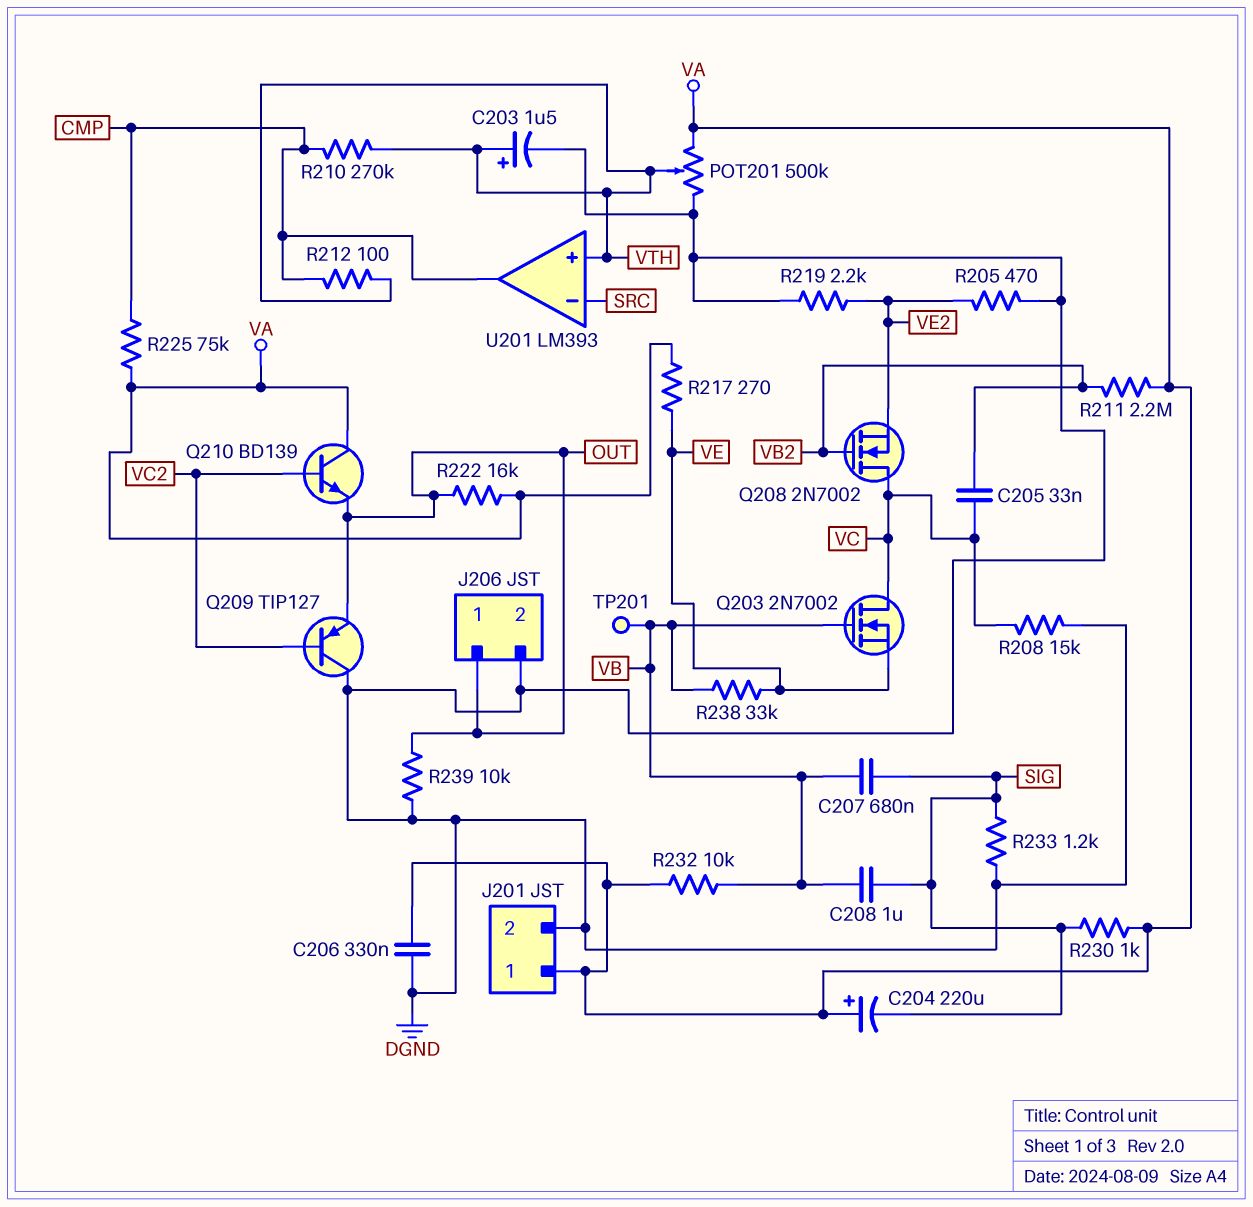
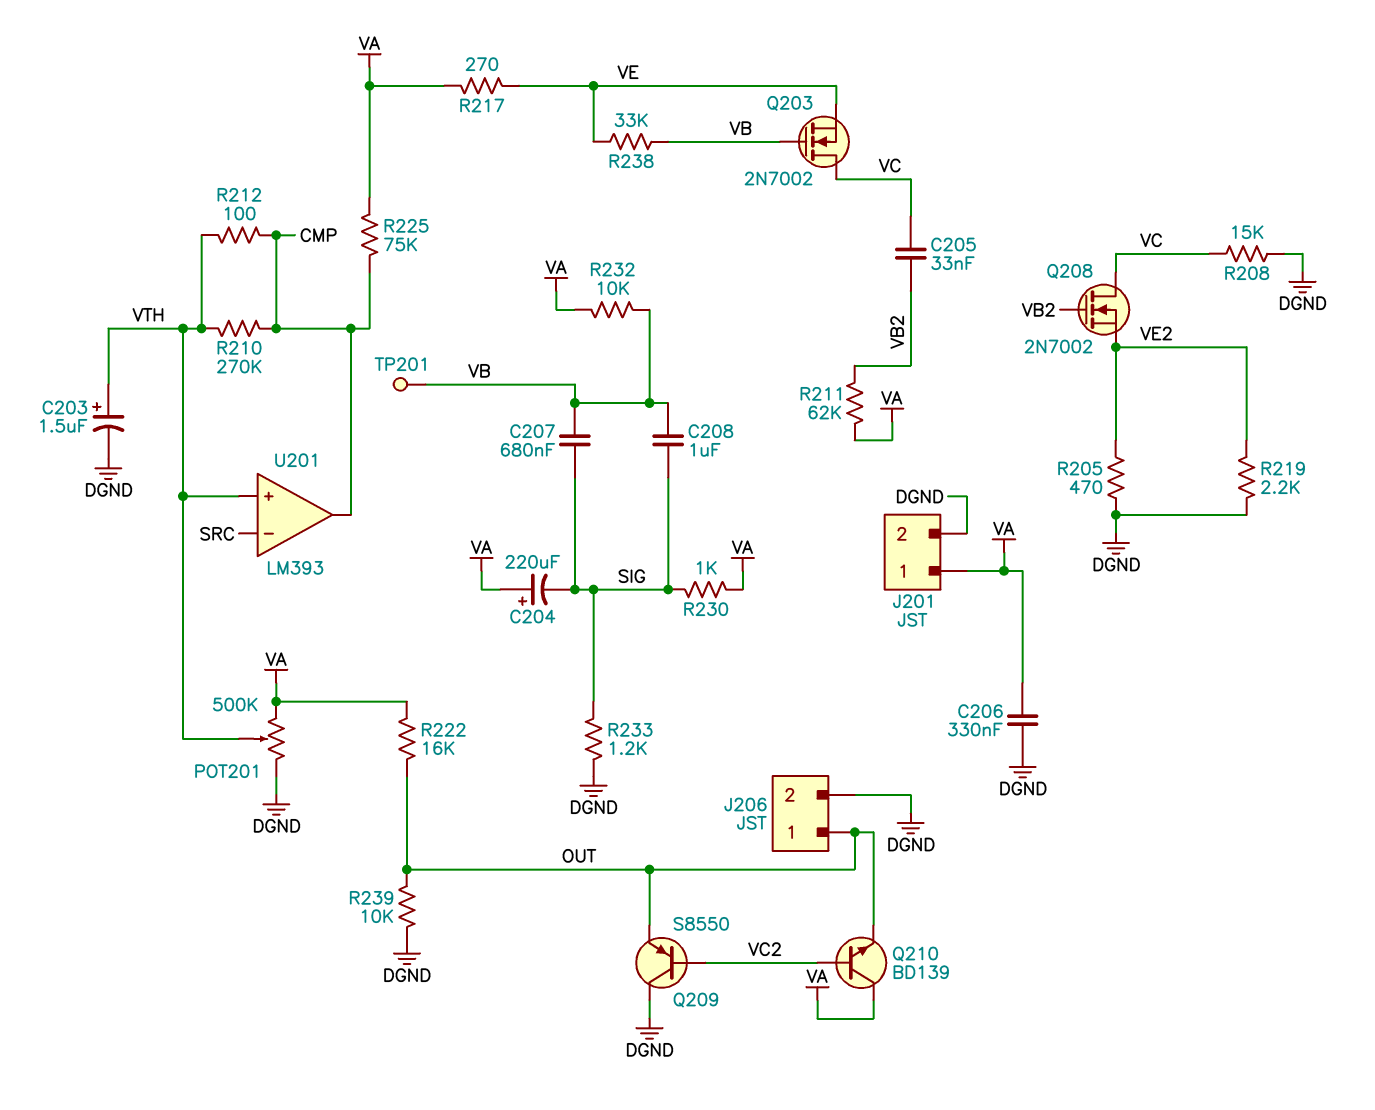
Q209: PNP TIP127 (B VC2, C DGND, E OUT) -> PNP S8550 (B VC2, C DGND, E OUT)
R211: 2.2M (VA, VB2) -> 62k (VA, VB2)

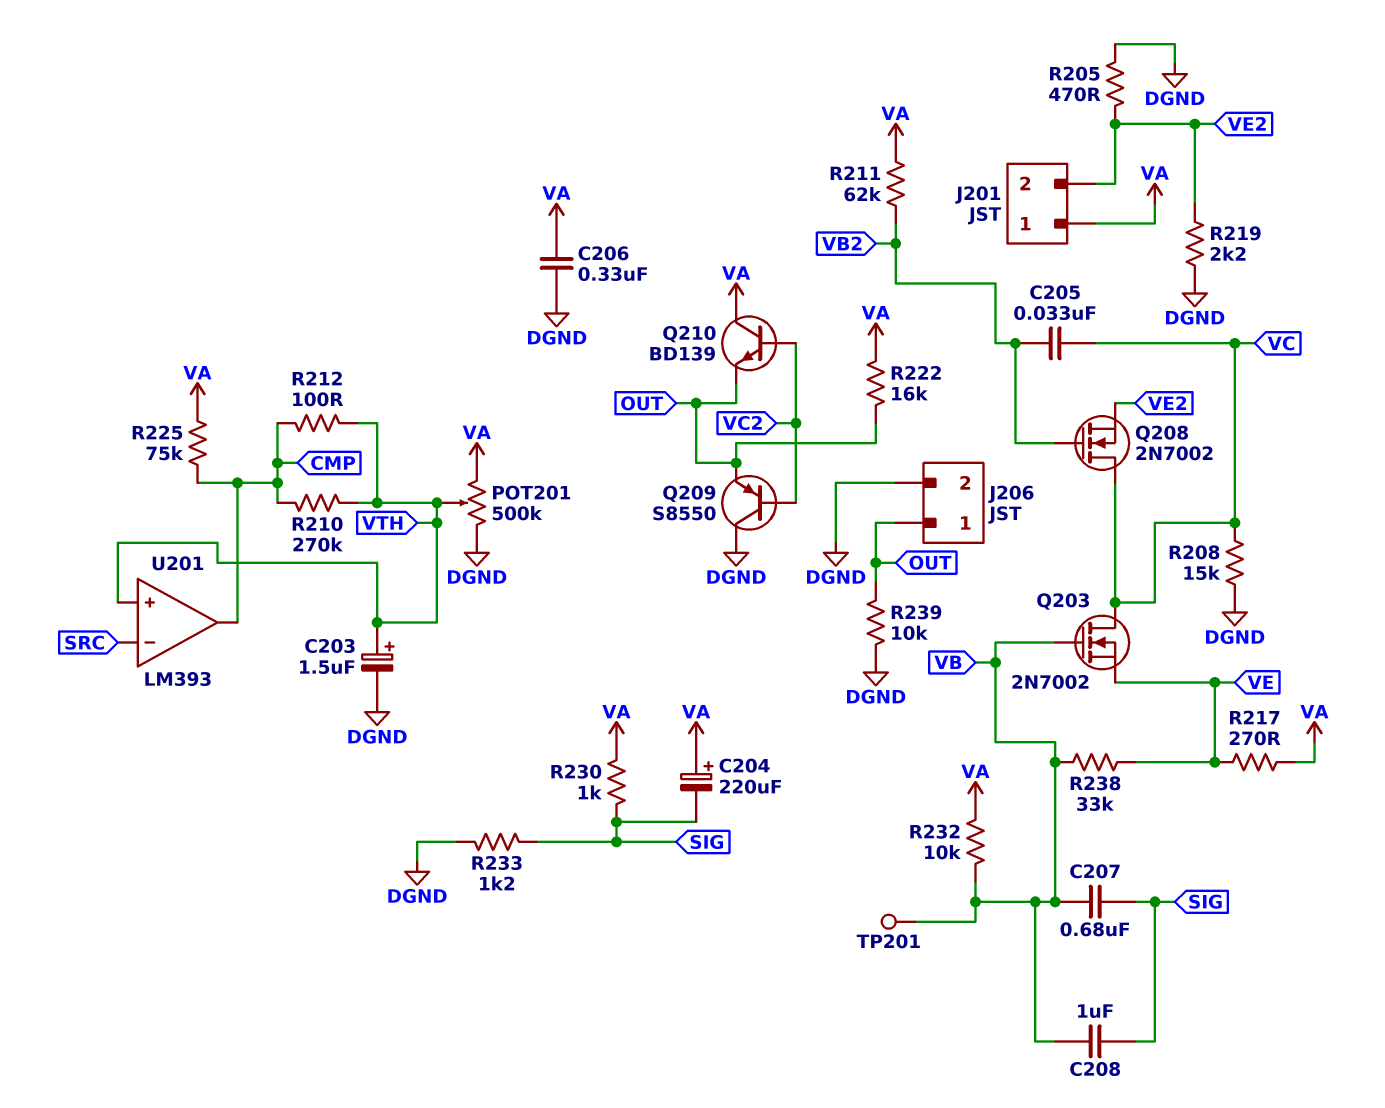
J201 pin 2: DGND -> VE2

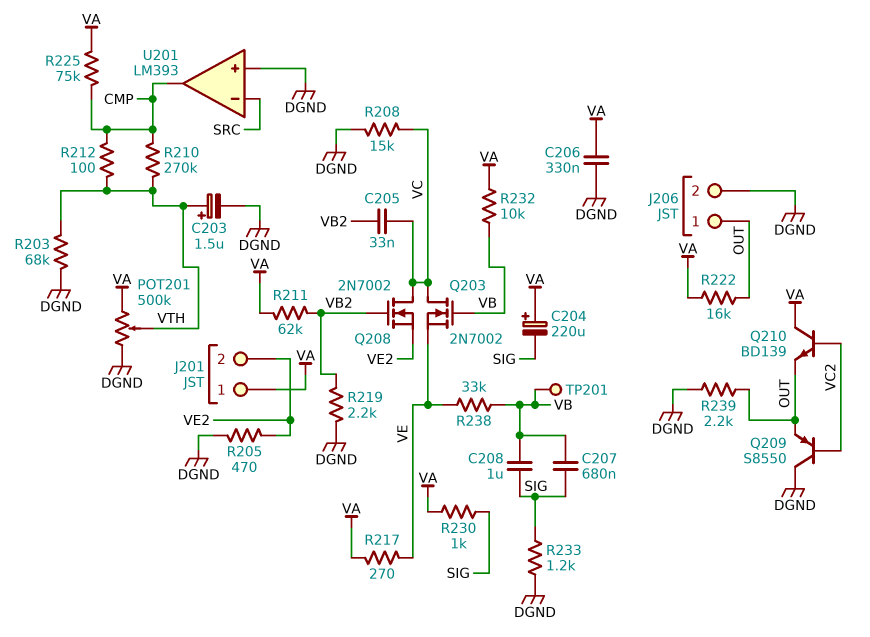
R203: none -> 68k (DGND, VTH)
R219: 2.2k (DGND, VE2) -> 2.2k (DGND, VB2)
R239: 10k (DGND, OUT) -> 2.2k (DGND, OUT)
U201 pin in+: VTH -> DGND

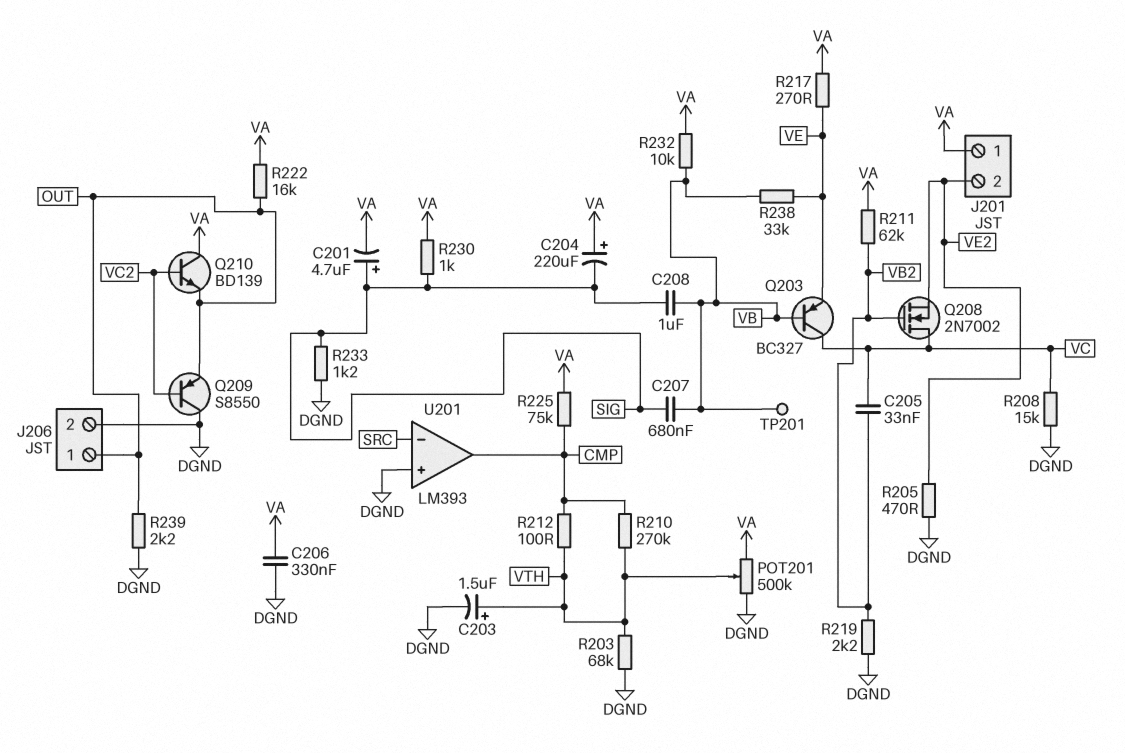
C201: none -> 4.7uF (plus SIG, minus VA)
Q203: NMOS 2N7002 (G VB, D VC, S VE) -> PNP BC327 (B VB, C VC, E VE)

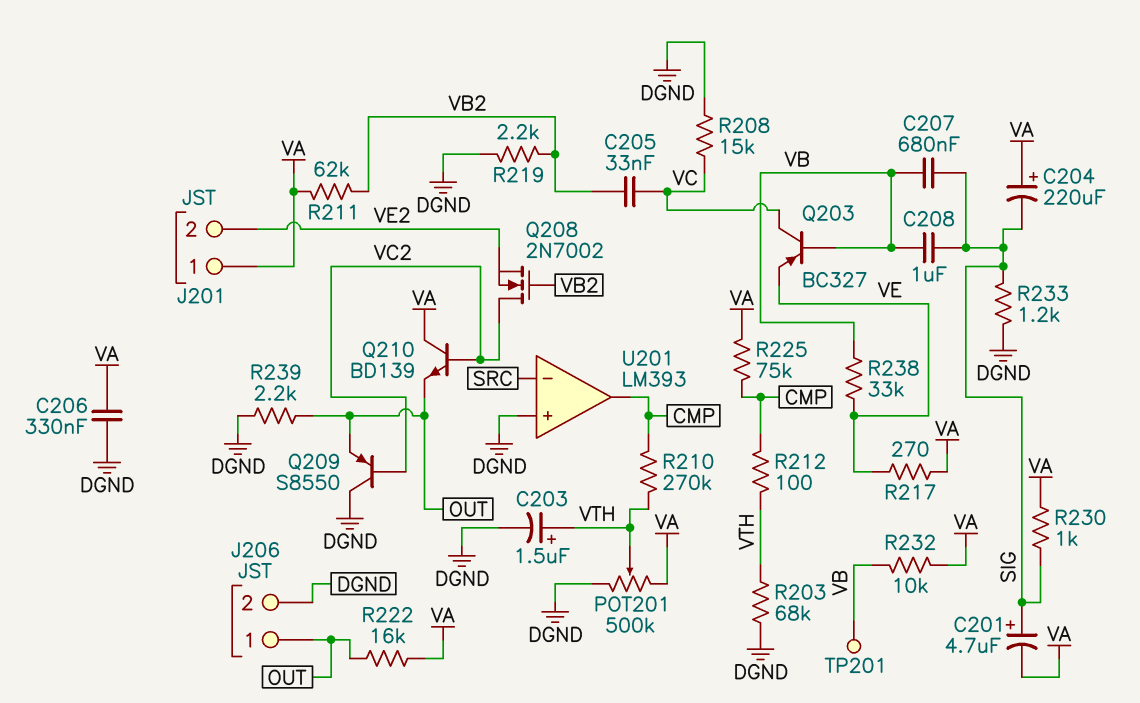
Q208: NMOS 2N7002 (G VB2, D VC, S VE2) -> NMOS 2N7002 (G VB2, D VC2, S VE2)
R205: 470 (DGND, VE2) -> none

